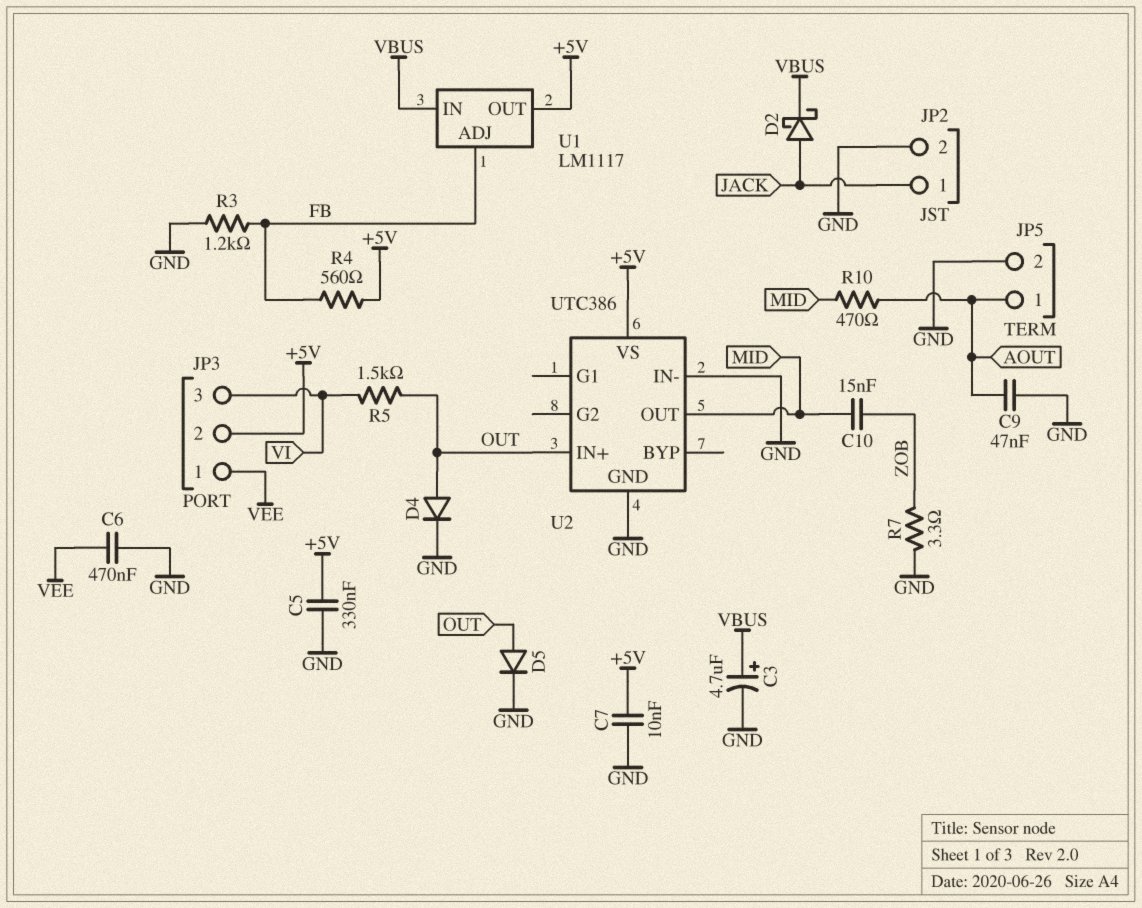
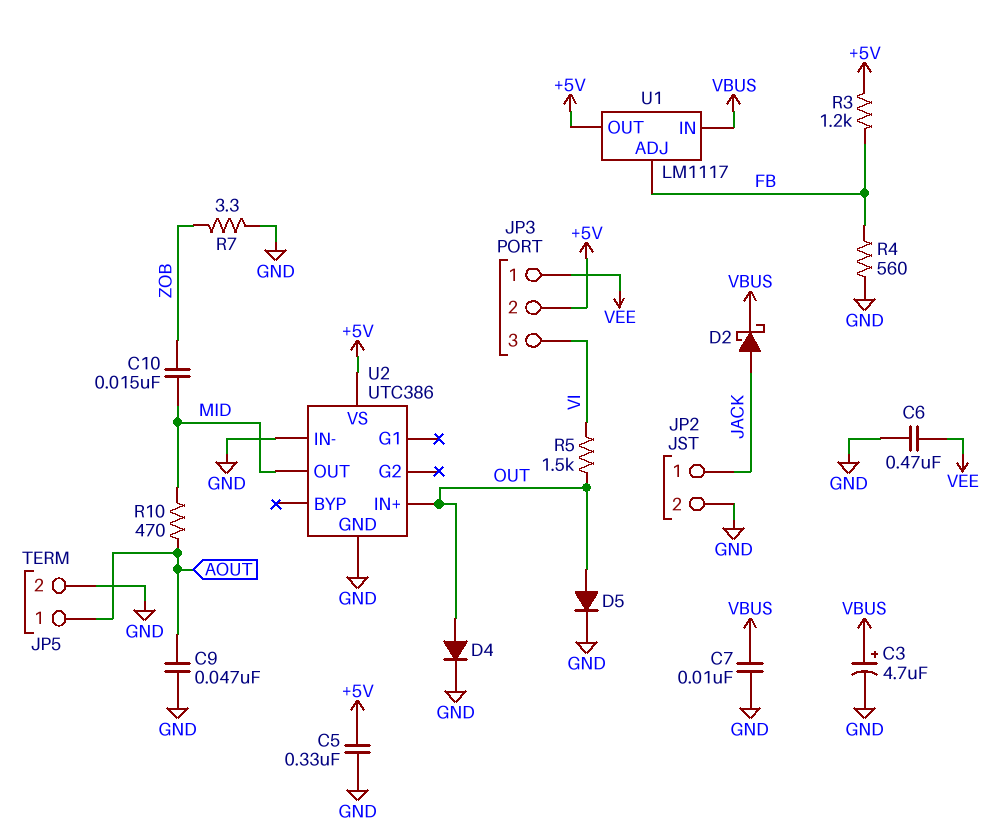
C7: 10nF (+5V, GND) -> 10nF (GND, VBUS)
R3: 1.2k (FB, GND) -> 1.2k (+5V, FB)
R4: 560 (+5V, FB) -> 560 (FB, GND)

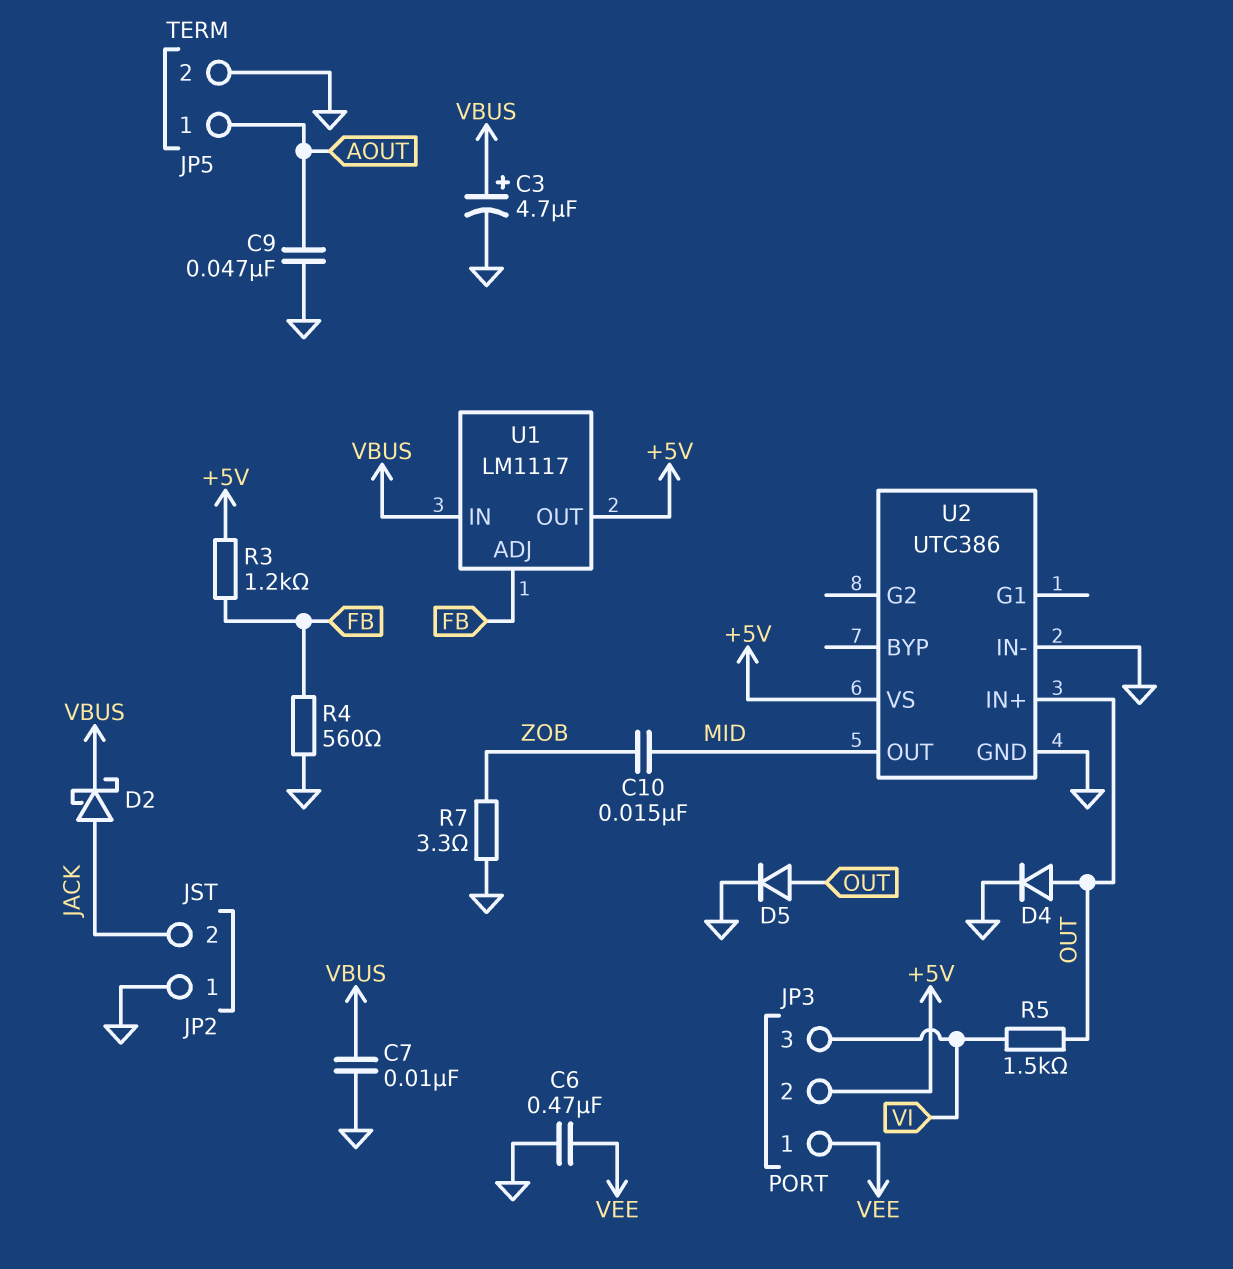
C5: 330nF (+5V, GND) -> none
JP2 pin 1: JACK -> GND
JP2 pin 2: GND -> JACK
R10: 470 (AOUT, MID) -> none

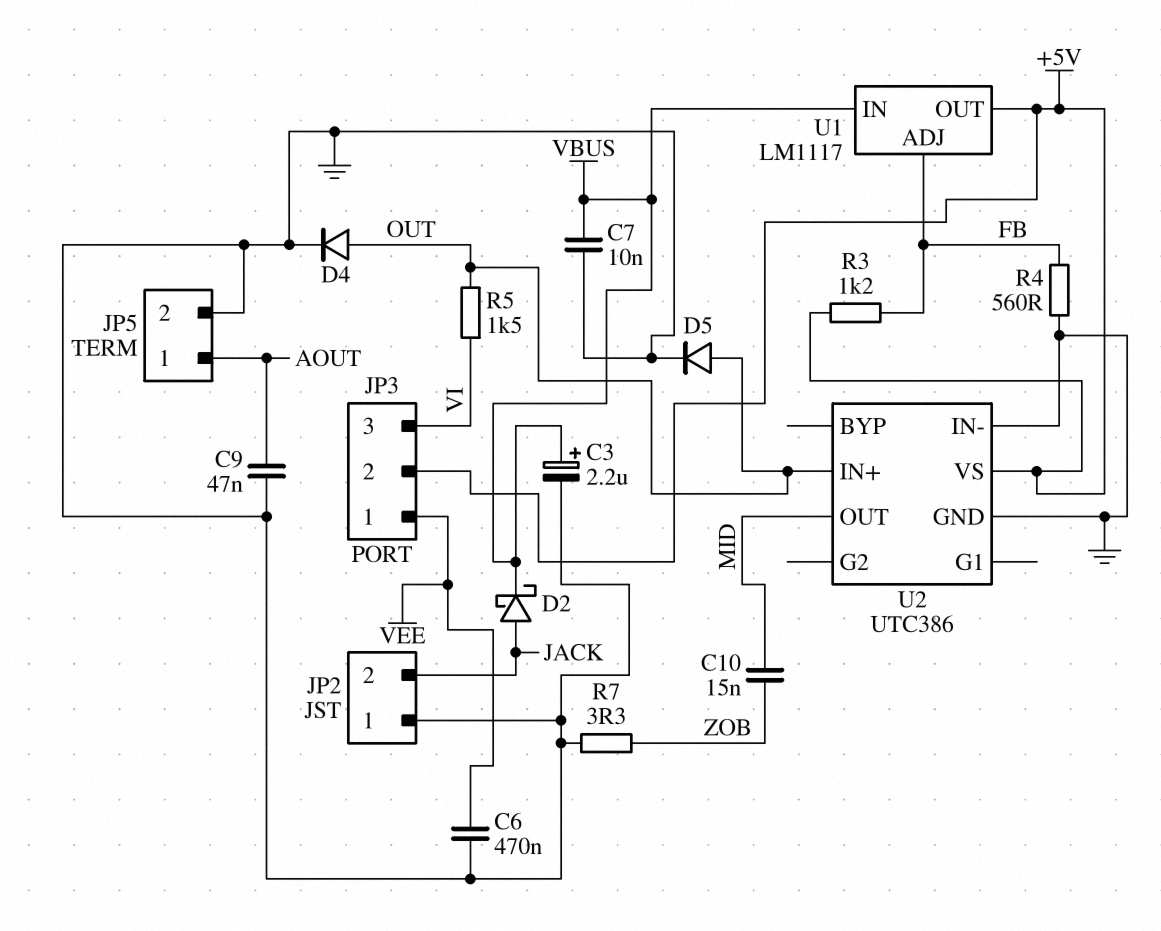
C3: 4.7uF (plus VBUS, minus GND) -> 2.2uF (plus VBUS, minus GND)

